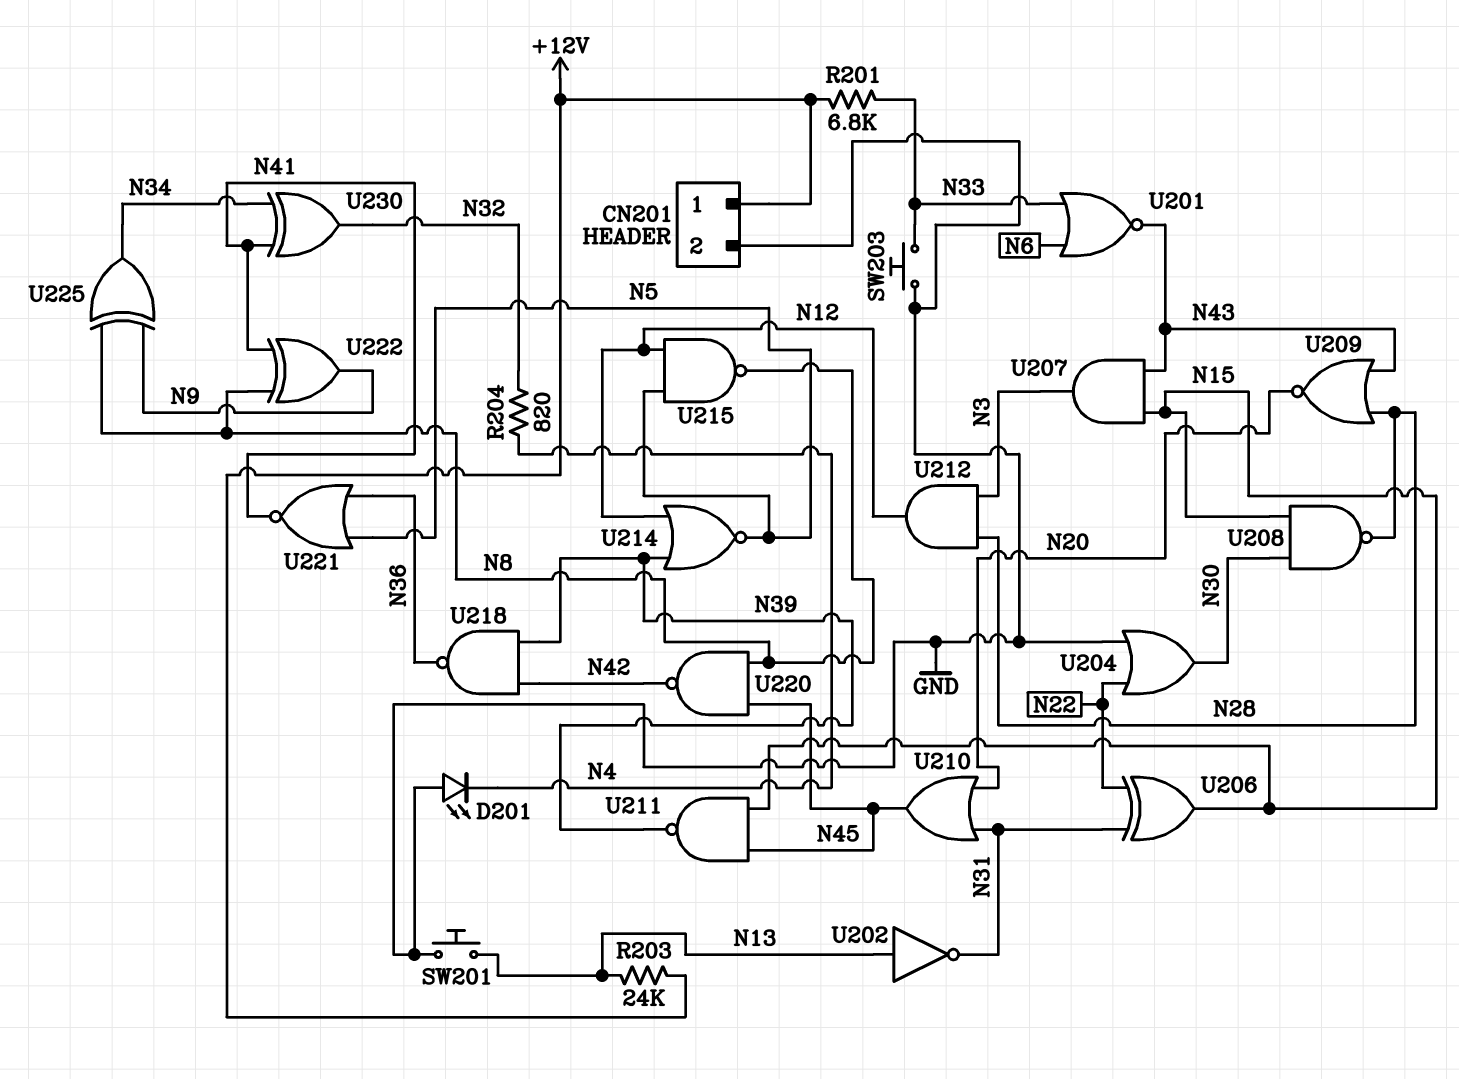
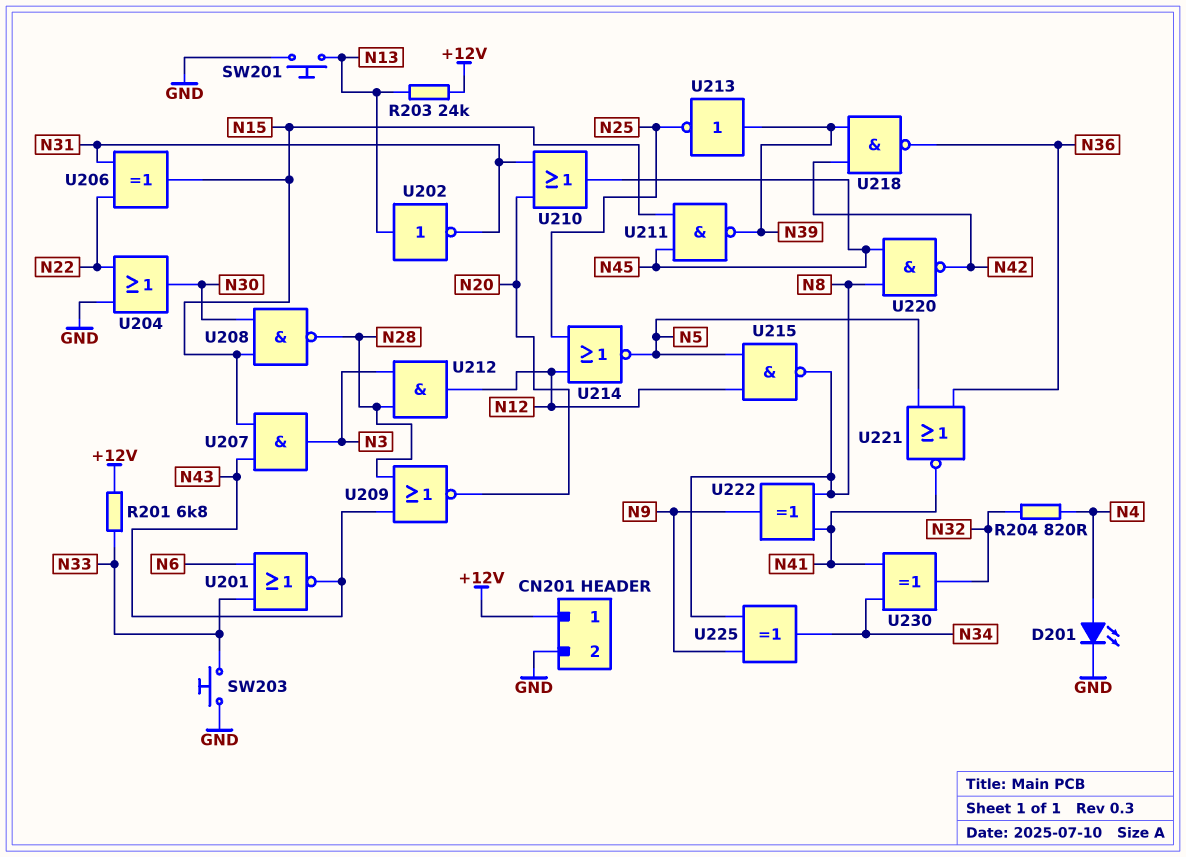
D201: LED (A GND, K N4) -> LED (A N4, K GND)
U213: none -> NOT (in N39, out N25)
U214: NOR (in N12, in N39, out N5) -> NOR (in N12, in N25, out N5)

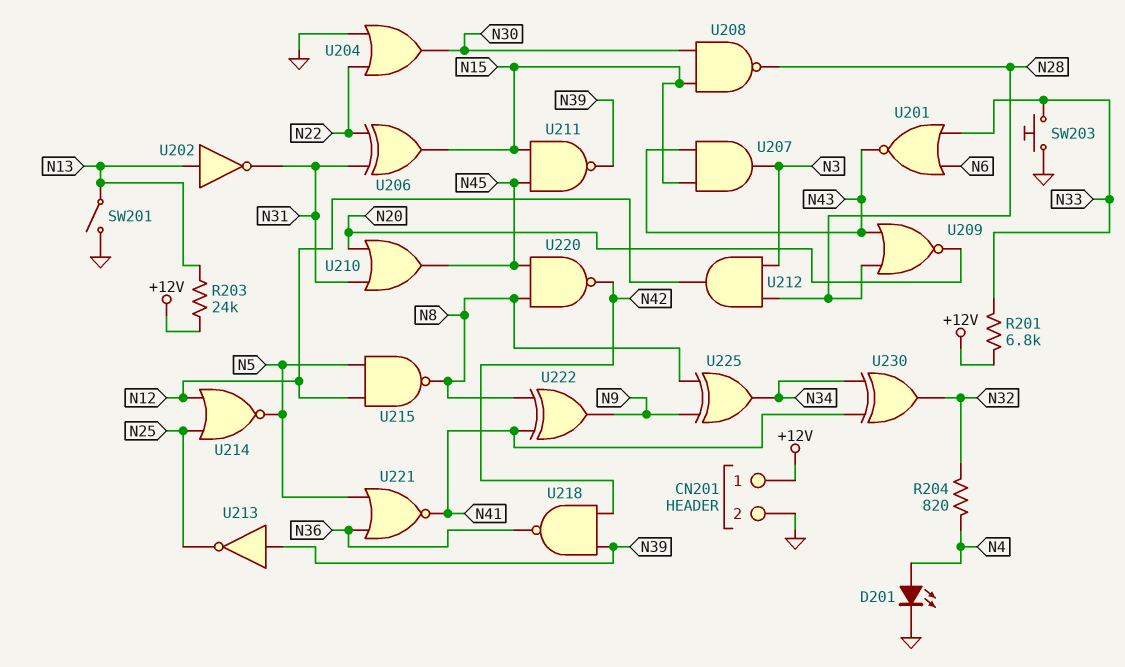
SW201: button (GND, N13) -> switch (GND, N13)

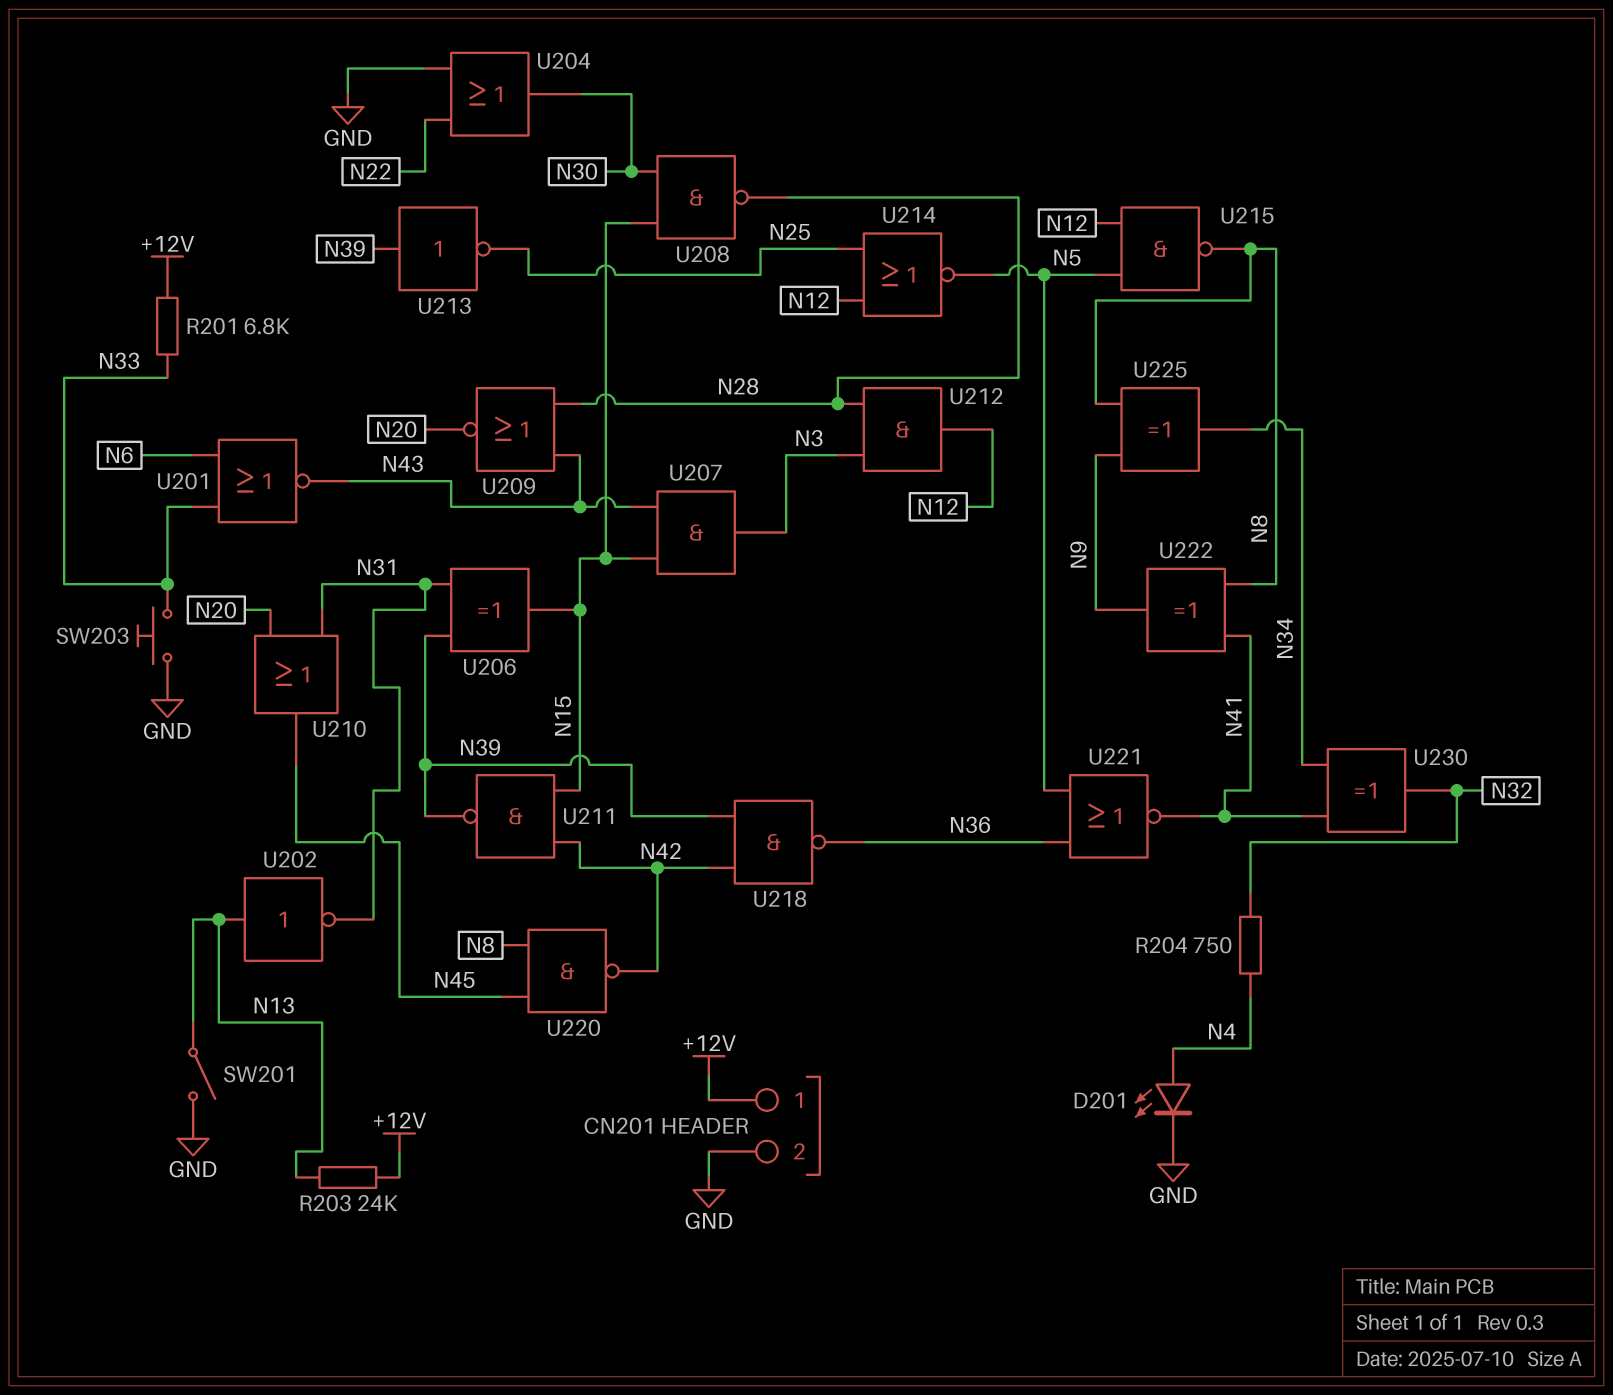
R204: 820 (N4, N32) -> 750 (N4, N32)
U206: XOR (in N22, in N31, out N15) -> XOR (in N31, in N39, out N15)
U211: NAND (in N15, in N45, out N39) -> NAND (in N15, in N42, out N39)

